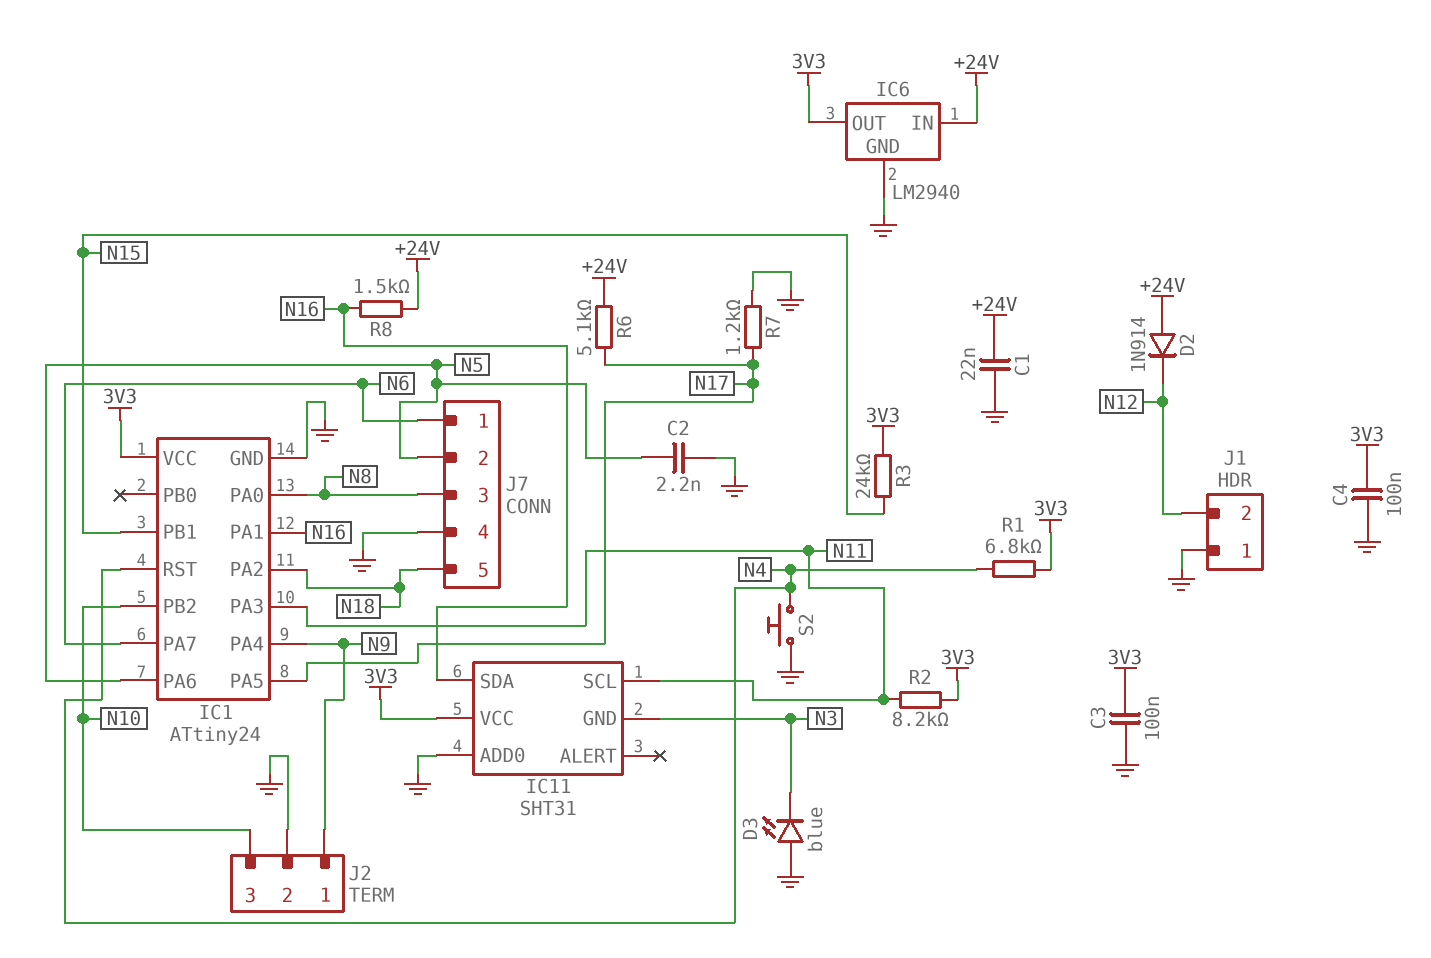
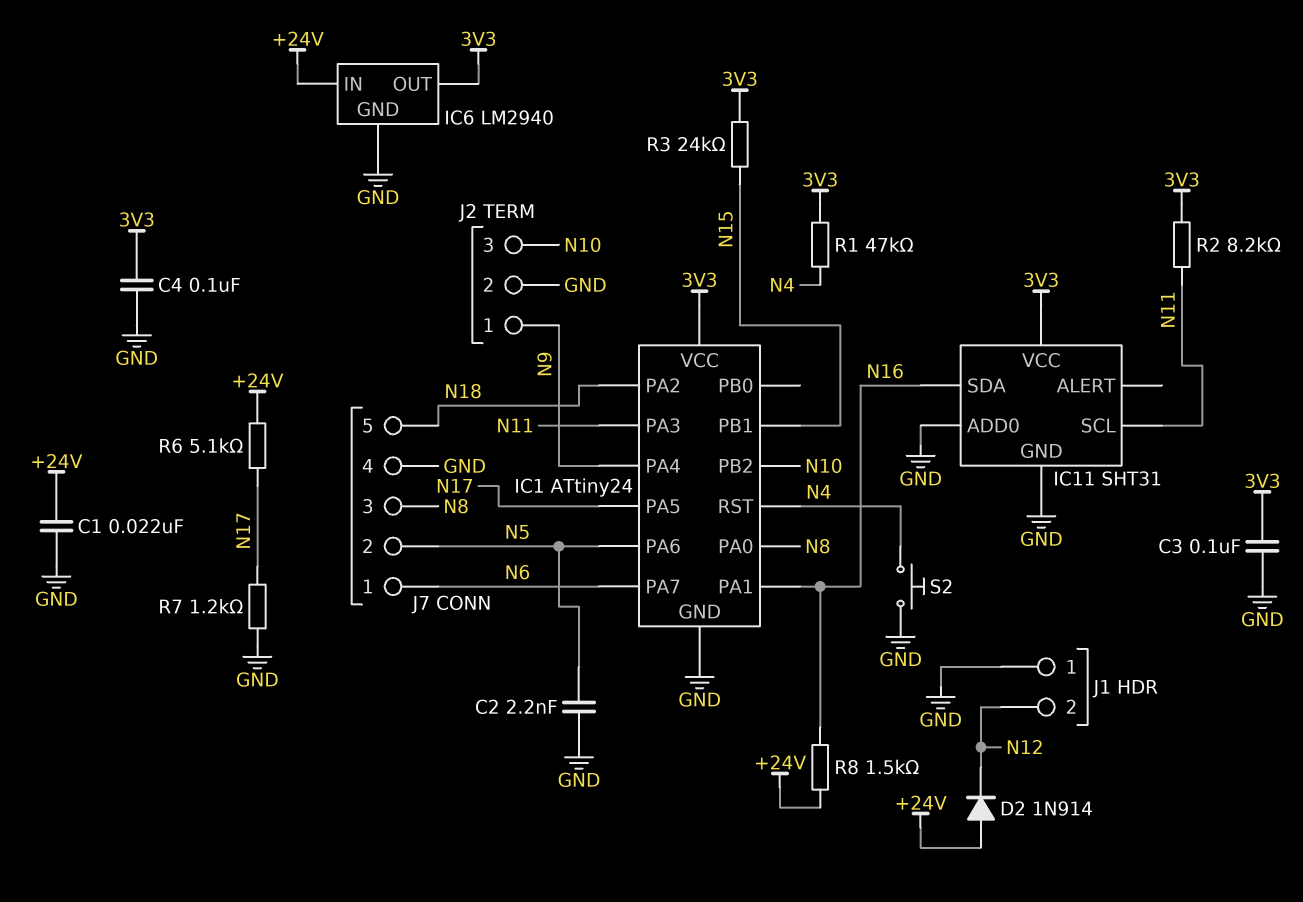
D3: LED blue (A GND, K N3) -> none
IC11 pin GND: N3 -> GND
R1: 6.8k (3V3, N4) -> 47k (3V3, N4)

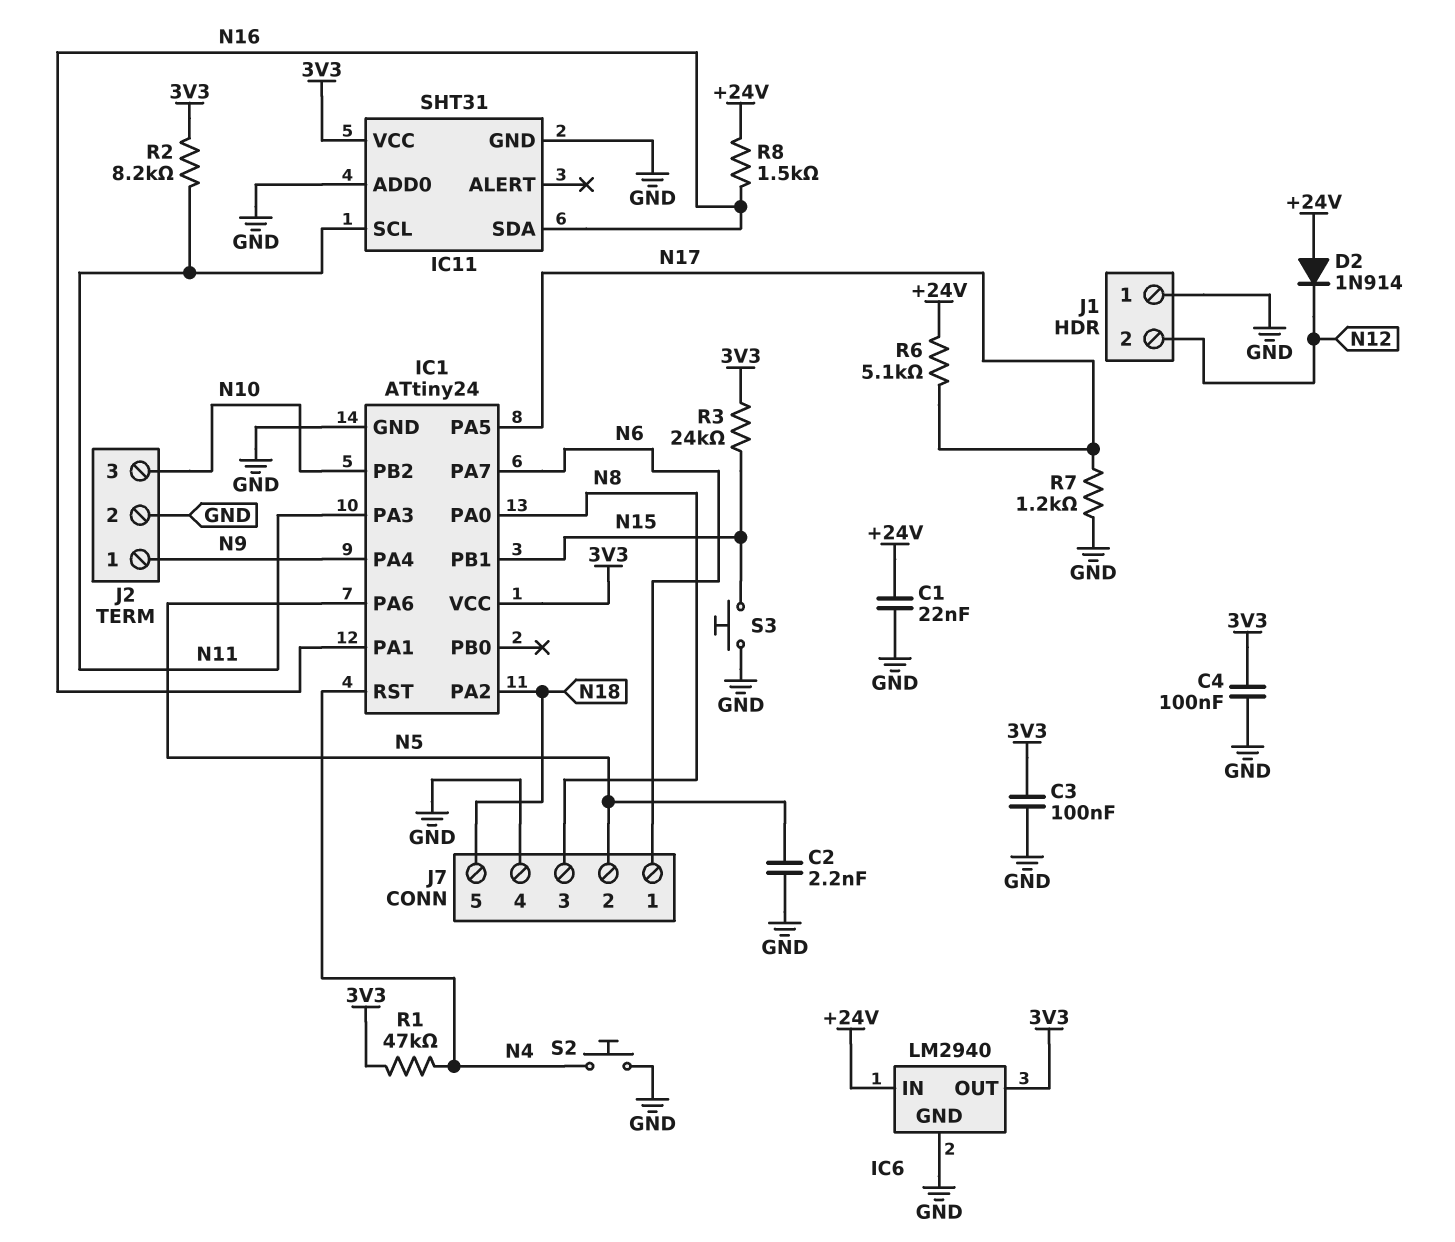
S3: none -> button (GND, N15)

